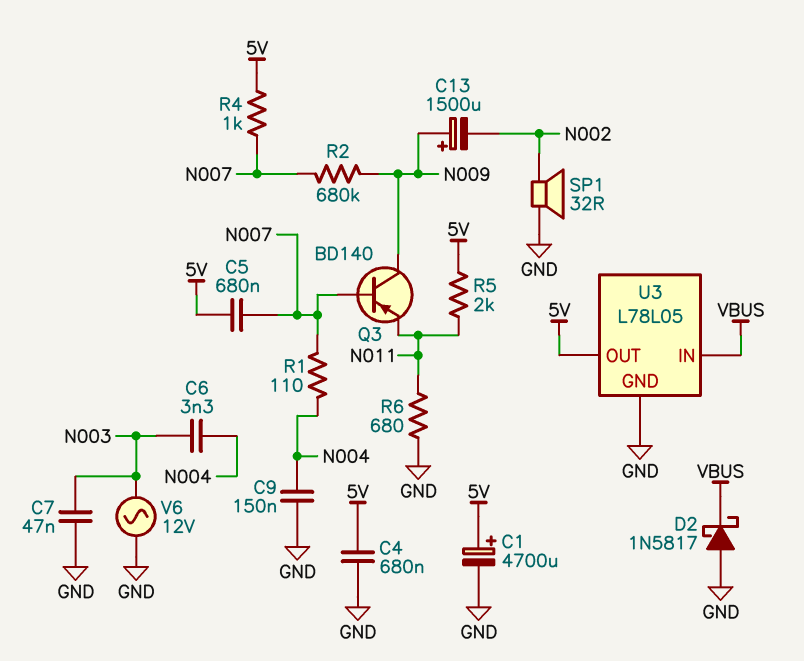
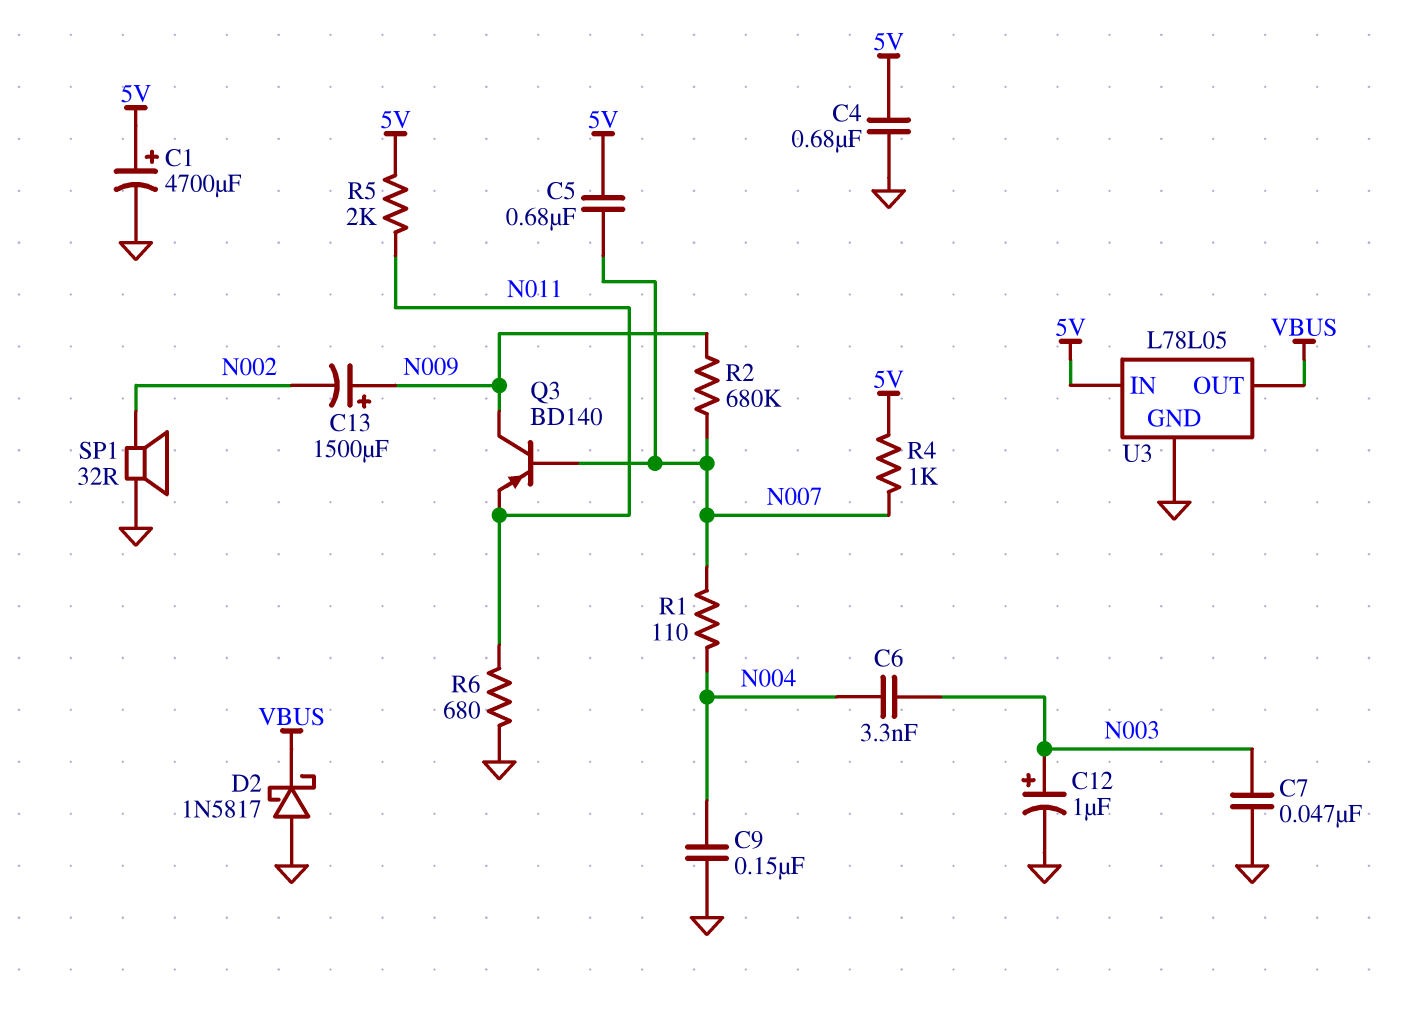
C12: none -> 1uF (plus N003, minus GND)
U3 pin IN: VBUS -> 5V
U3 pin OUT: 5V -> VBUS
V6: AC 12V (GND, N003) -> none

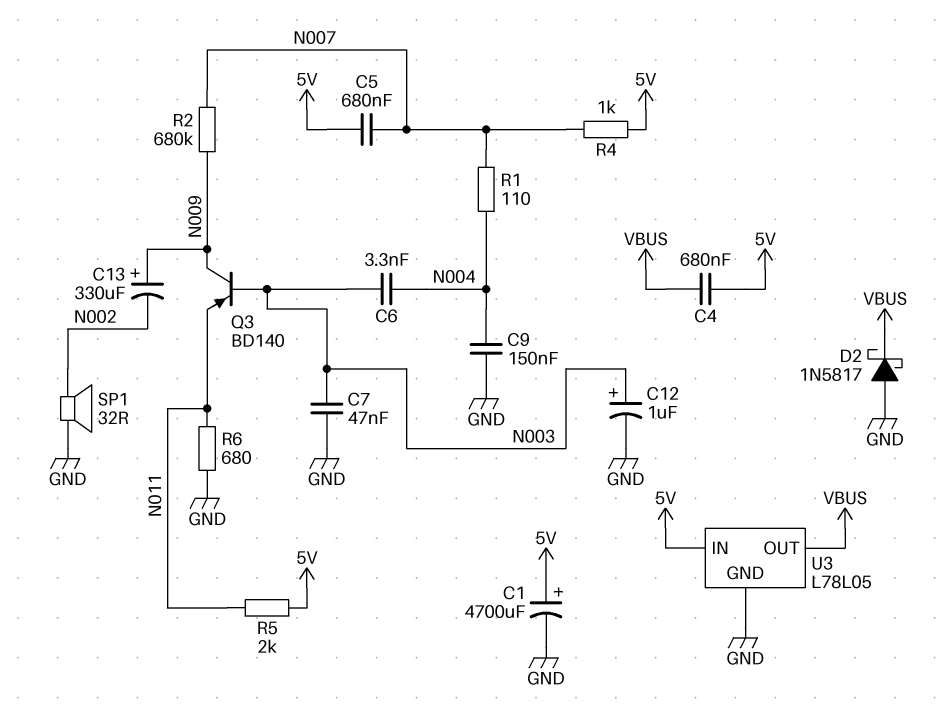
C4: 680nF (5V, GND) -> 680nF (5V, VBUS)
C13: 1500uF (plus N009, minus N002) -> 330uF (plus N009, minus N002)
Q3: PNP BD140 (B N007, C N009, E N011) -> PNP BD140 (B N003, C N009, E N011)

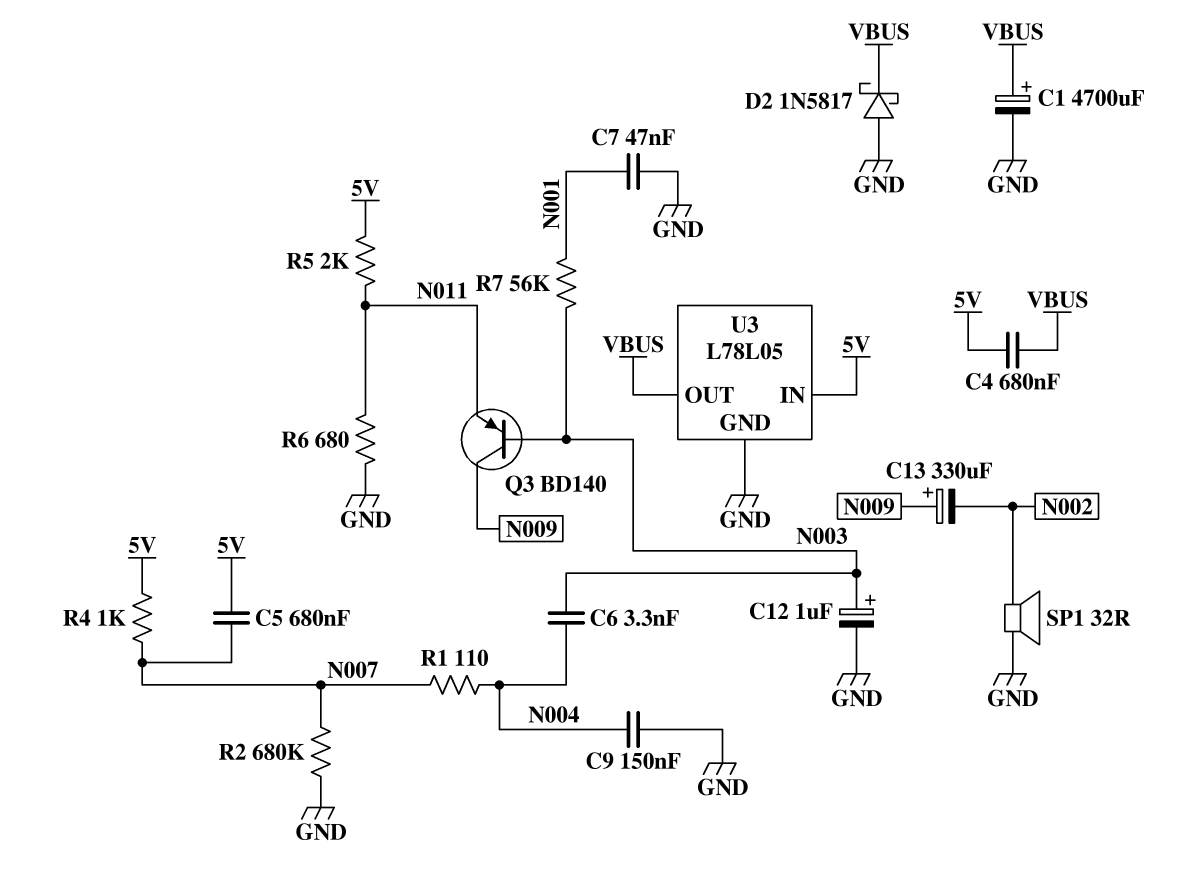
C1: 4700uF (plus 5V, minus GND) -> 4700uF (plus VBUS, minus GND)
C7: 47nF (GND, N003) -> 47nF (GND, N001)
R2: 680k (N007, N009) -> 680k (GND, N007)
R7: none -> 56k (N001, N003)

